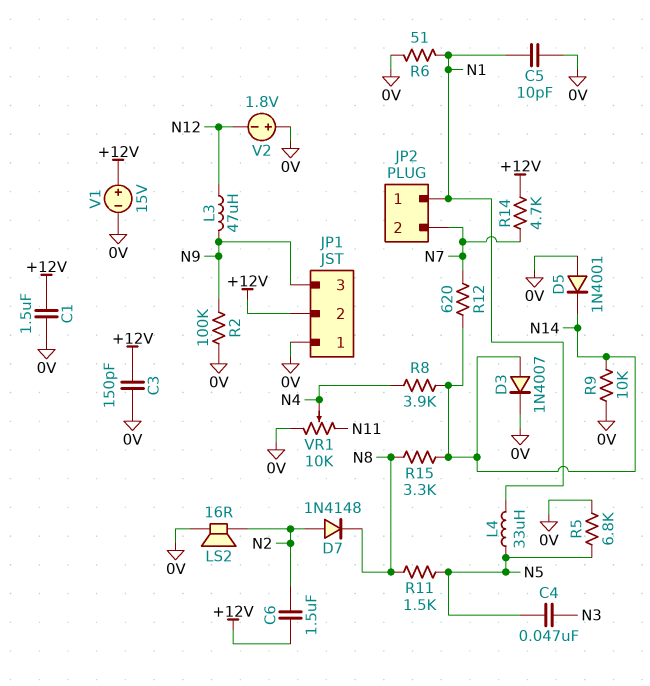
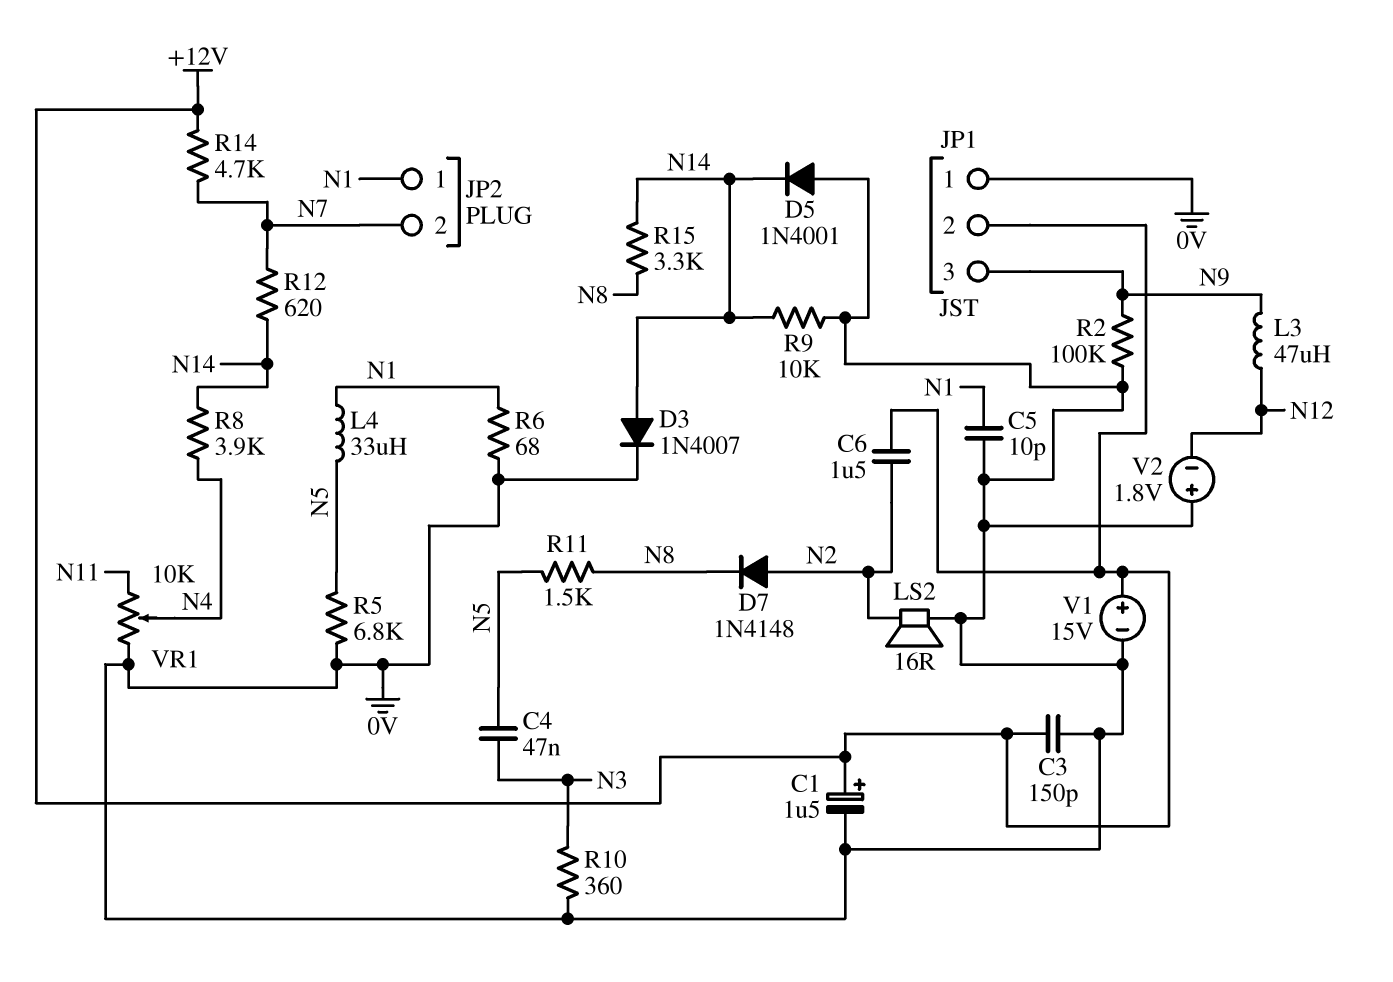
C1: 1.5uF (+12V, 0V) -> 1.5uF (plus +12V, minus 0V)
R6: 51 (0V, N1) -> 68 (0V, N1)
R10: none -> 360 (0V, N3)

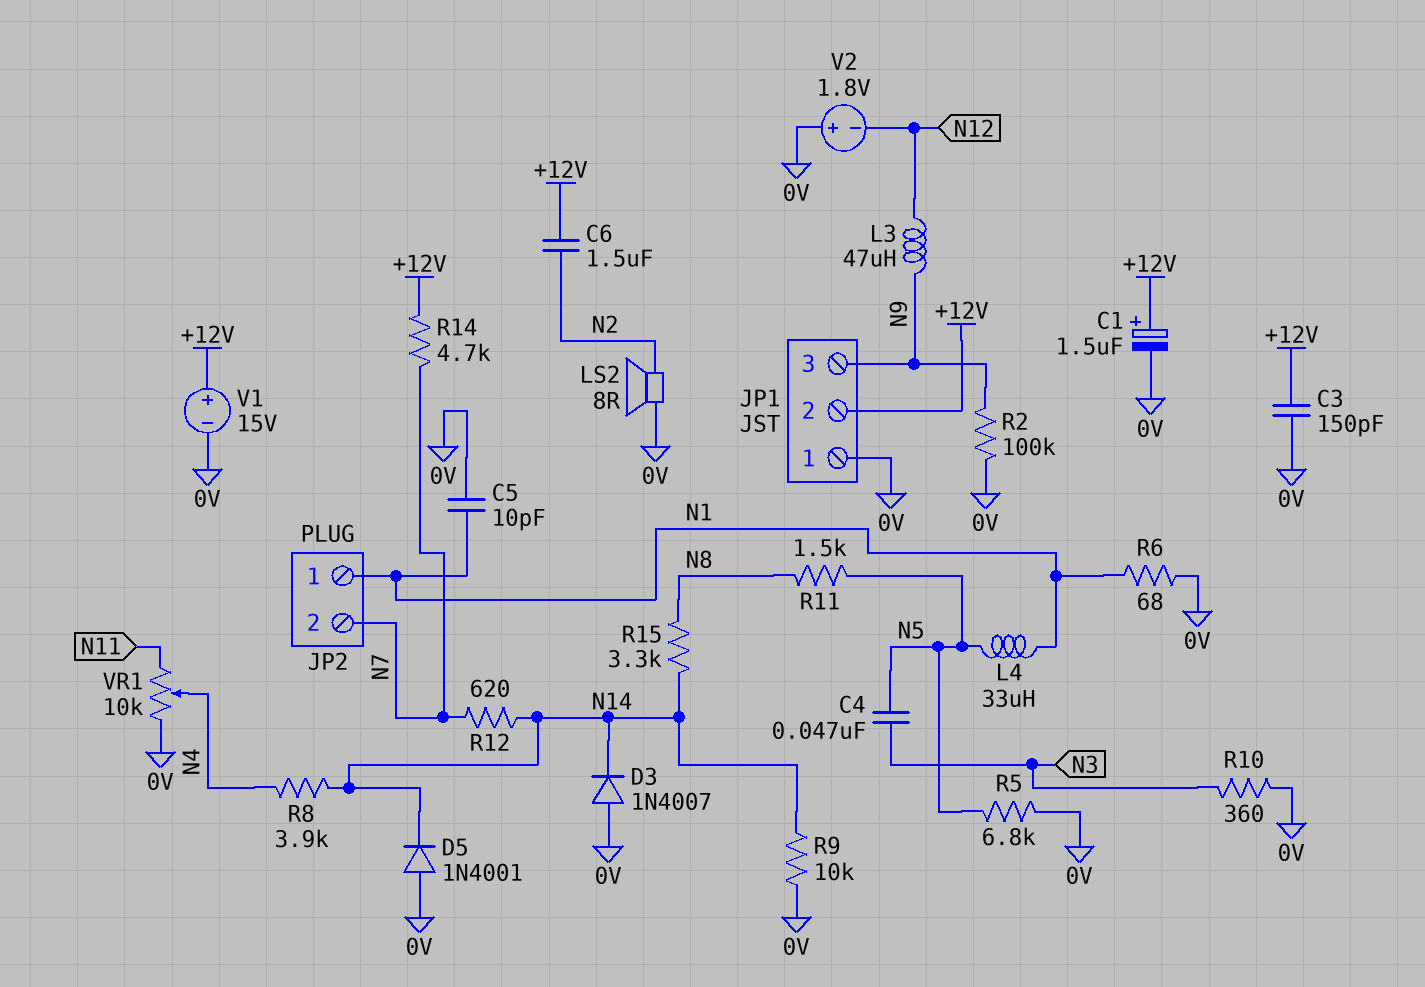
D3: diode 1N4007 (A N14, K 0V) -> diode 1N4007 (A 0V, K N14)
D7: diode 1N4148 (A N2, K N8) -> none
LS2: speaker 16R (0V, N2) -> speaker 8R (0V, N2)

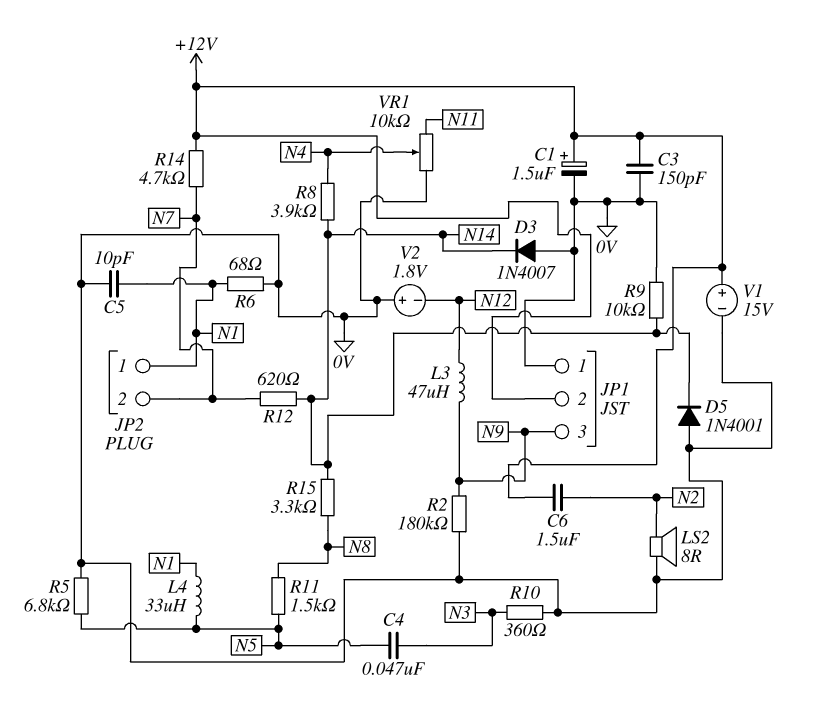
R2: 100k (0V, N9) -> 180k (0V, N9)

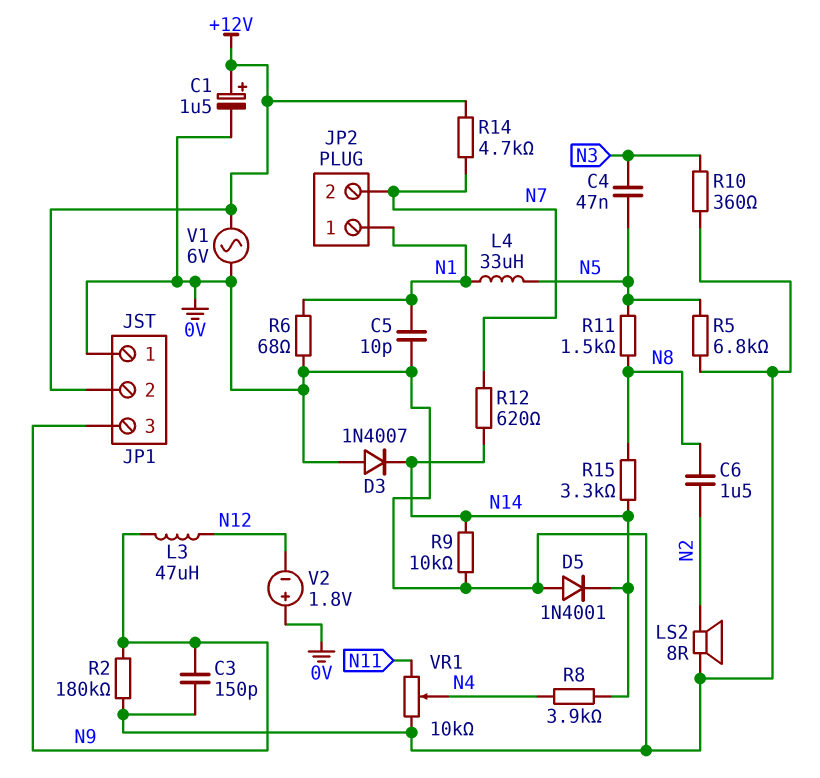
C3: 150pF (+12V, 0V) -> 150pF (0V, N9)
C6: 1.5uF (+12V, N2) -> 1.5uF (N2, N8)
V1: 15V (plus +12V, minus 0V) -> AC 6V (+12V, 0V)

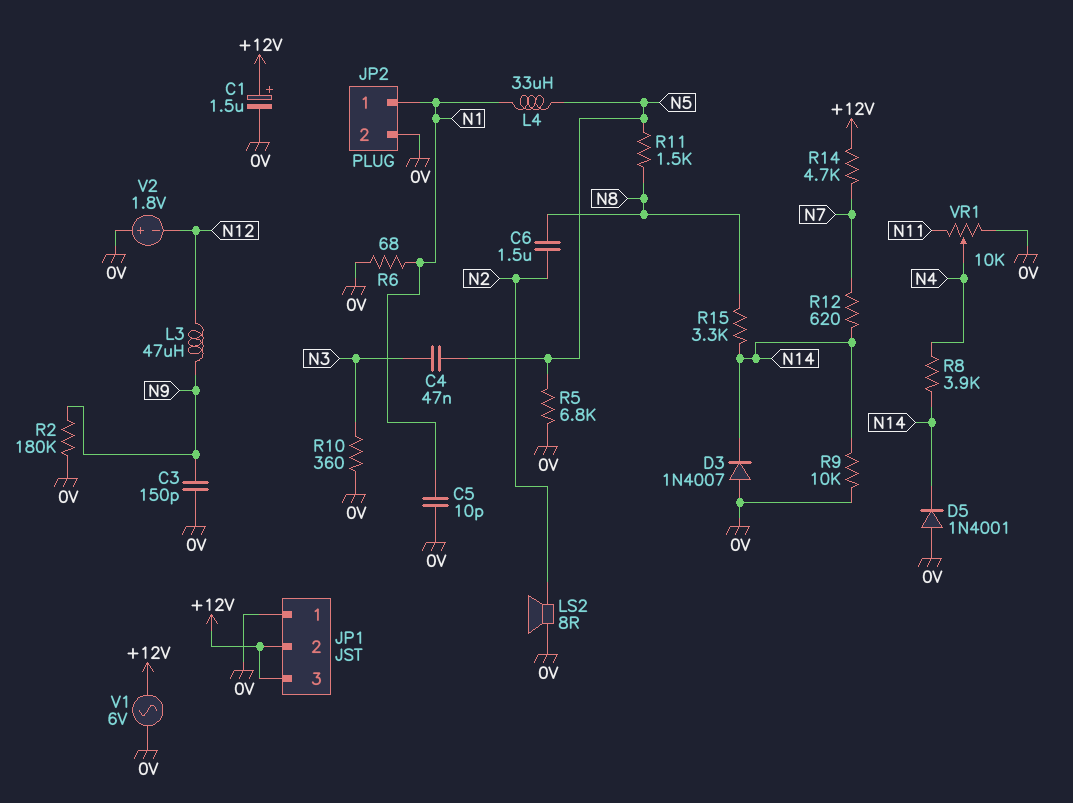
JP1 pin 3: N9 -> +12V
JP2 pin 2: N7 -> 0V

